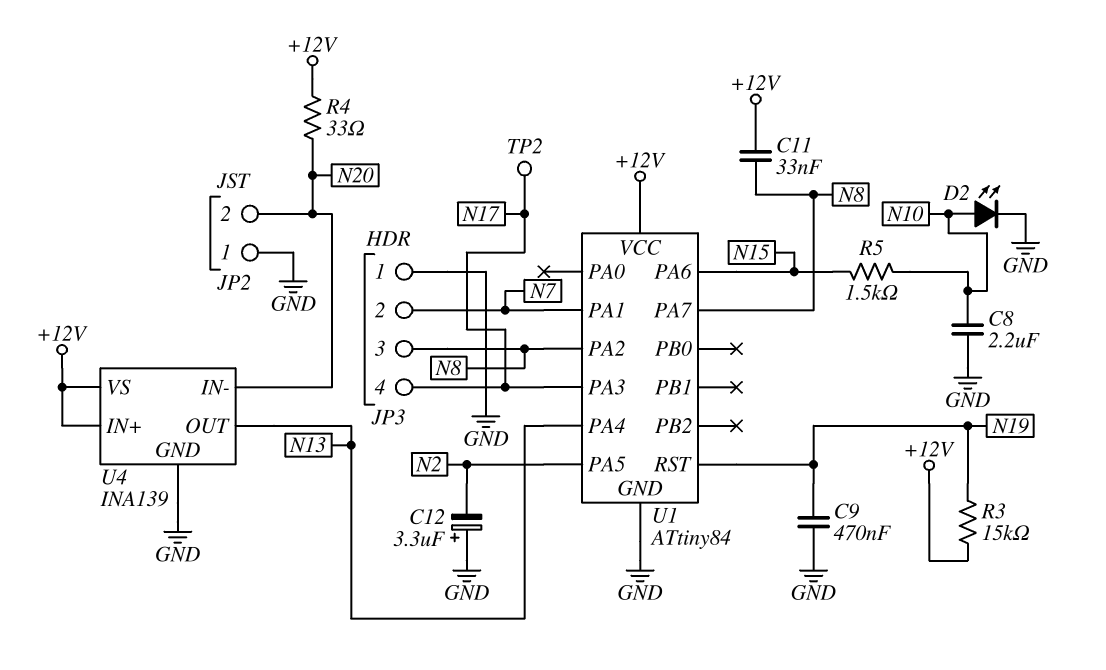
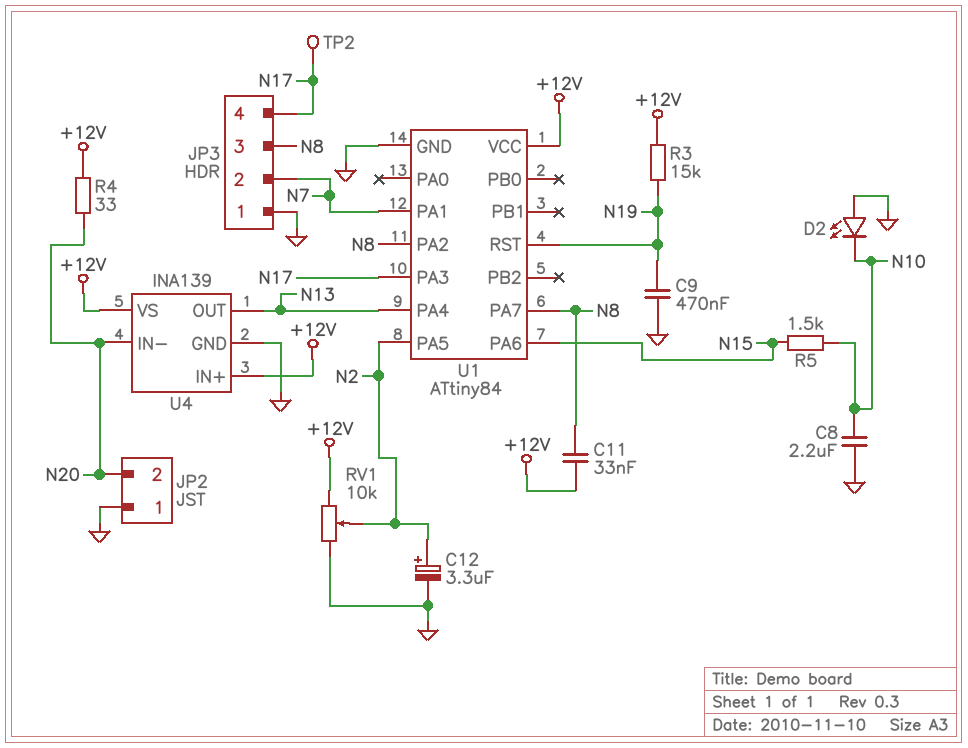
C12: 3.3uF (plus GND, minus N2) -> 3.3uF (plus N2, minus GND)
D2: LED (A N10, K GND) -> LED (A GND, K N10)
RV1: none -> 10k (+12V, GND, wiper N2)

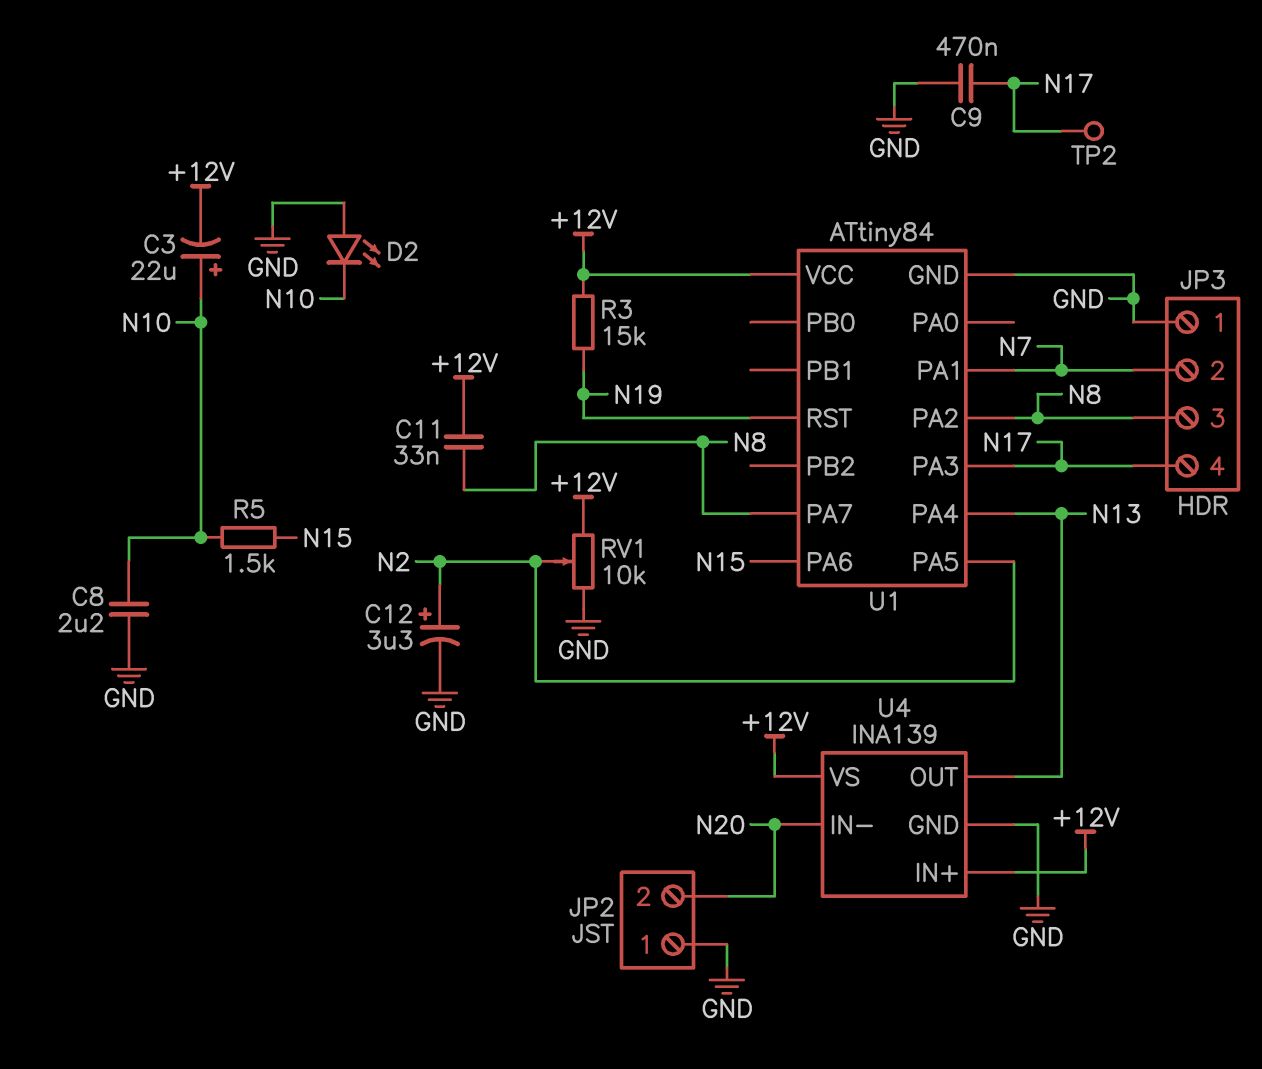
C3: none -> 22uF (plus N10, minus +12V)
C9: 470nF (GND, N19) -> 470nF (GND, N17)
R4: 33 (+12V, N20) -> none

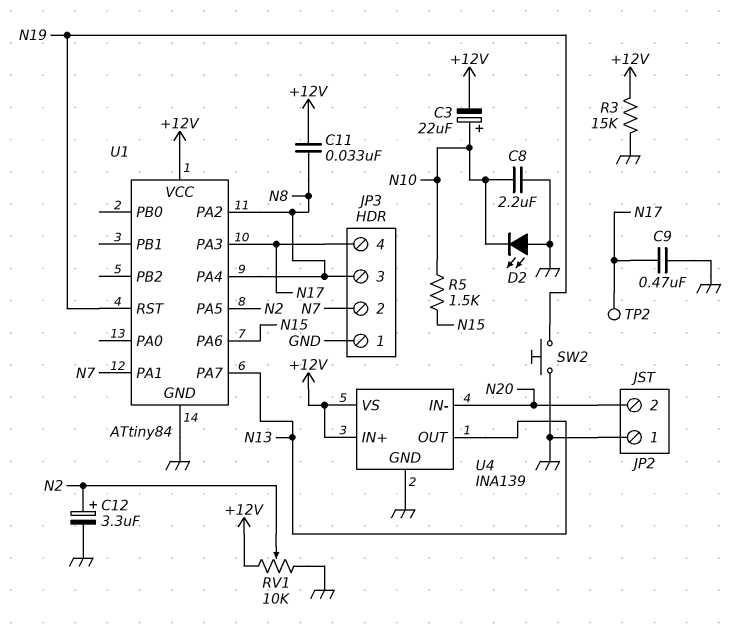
R3: 15k (+12V, N19) -> 15k (+12V, GND)
SW2: none -> button (GND, N19)
U1 pin PA4: N13 -> N8
U1 pin PA7: N8 -> N13

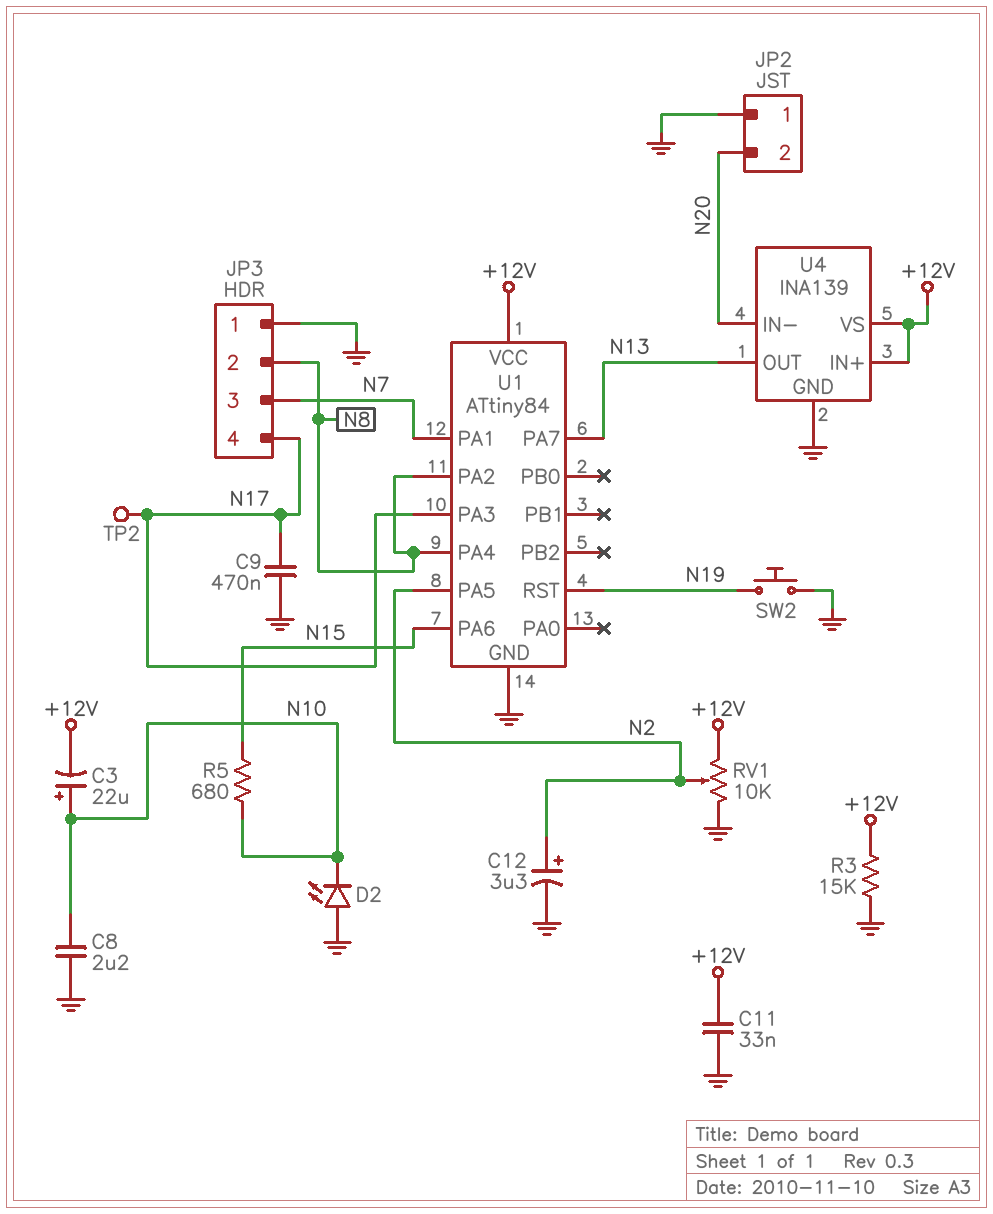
C11: 33nF (+12V, N8) -> 33nF (+12V, GND)
JP3 pin 2: N7 -> N8
JP3 pin 3: N8 -> N7
R5: 1.5k (N10, N15) -> 680 (N10, N15)

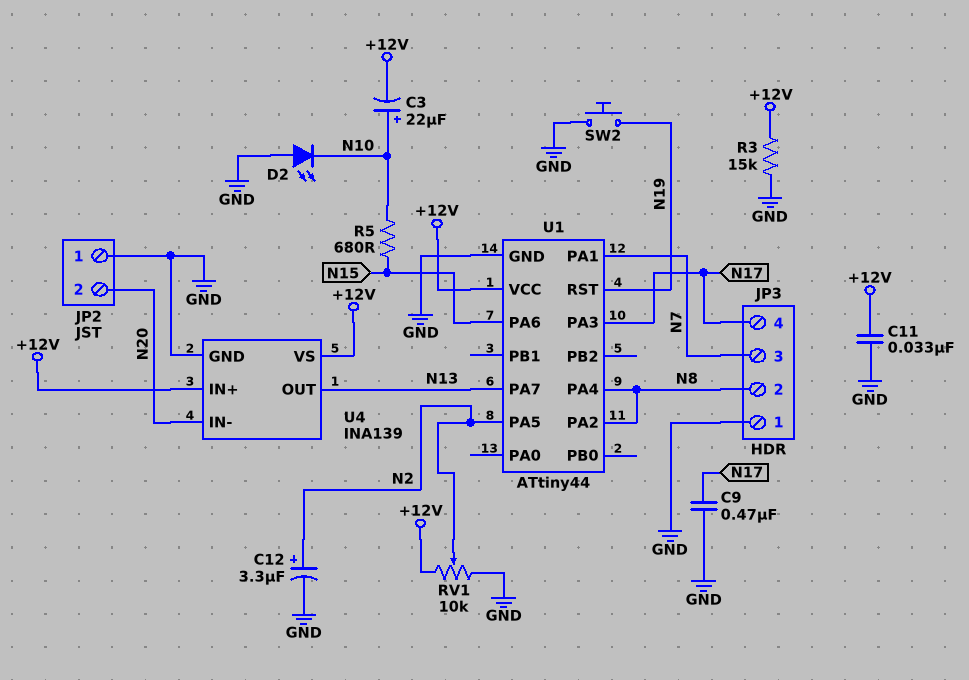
C8: 2.2uF (GND, N10) -> none
TP2: test point (N17) -> none
U1: ATtiny84 -> ATtiny44

